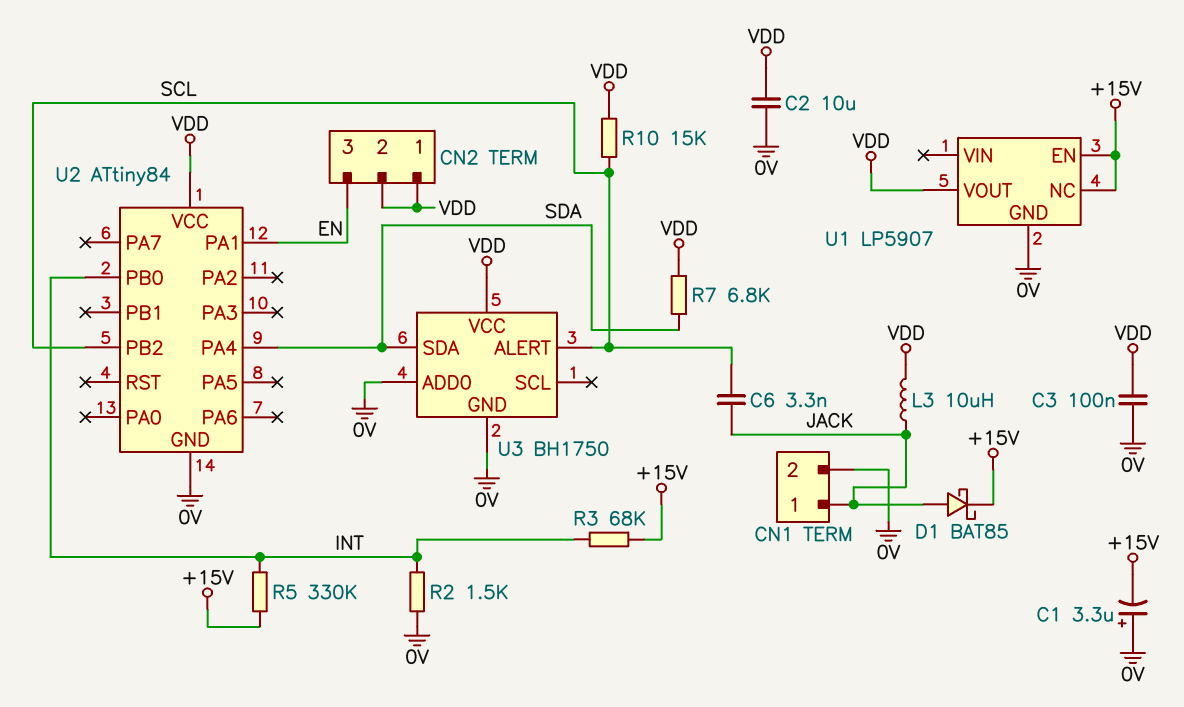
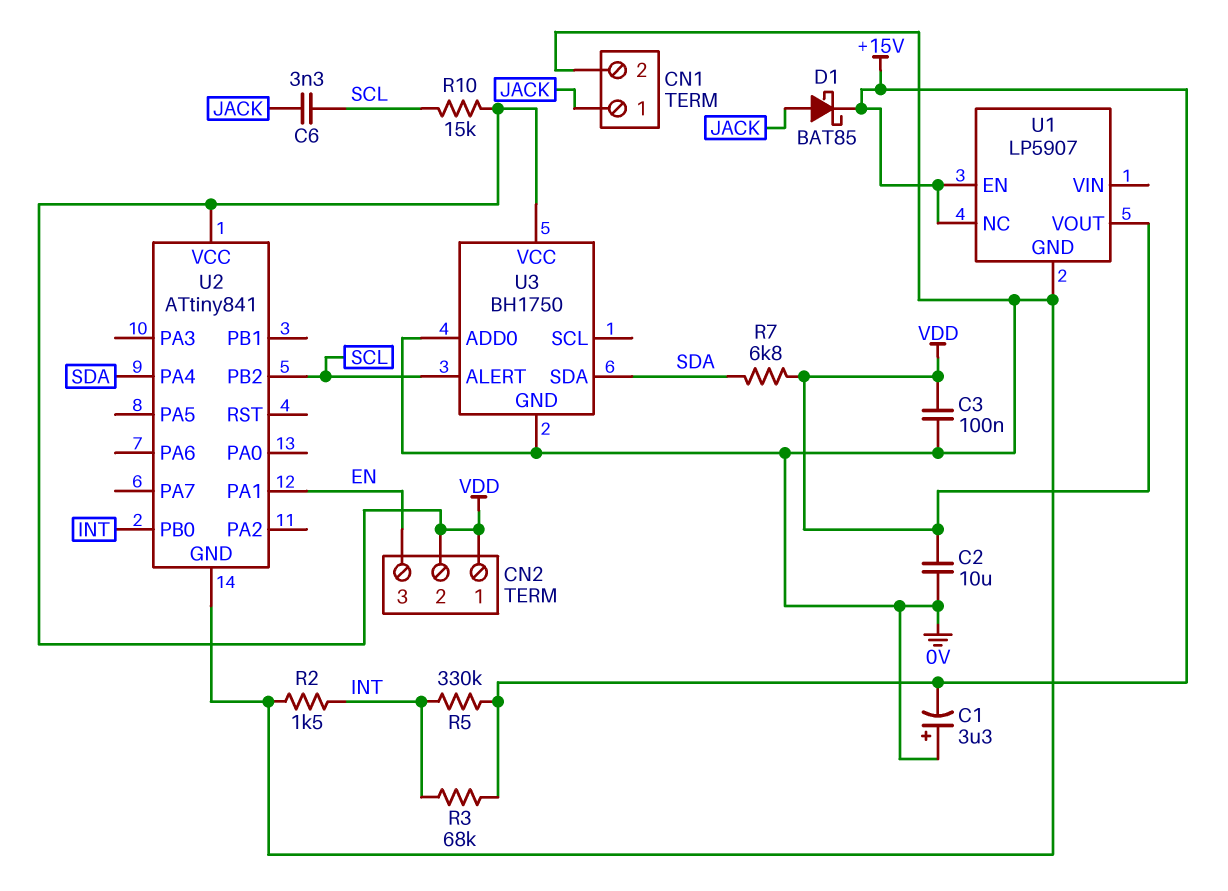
L3: 10uH (JACK, VDD) -> none
U2: ATtiny84 -> ATtiny841

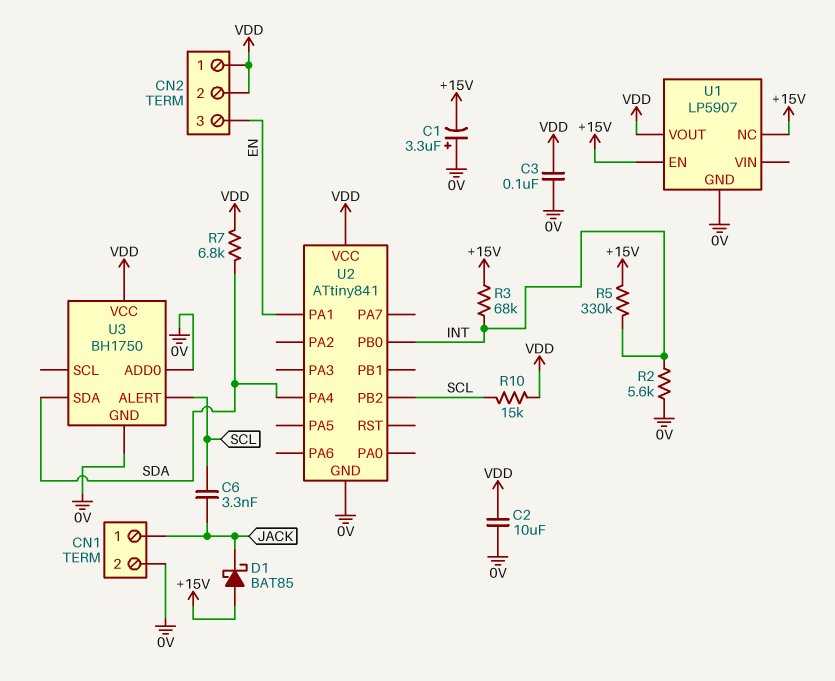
D1: schottky BAT85 (A JACK, K +15V) -> schottky BAT85 (A +15V, K JACK)
R2: 1.5k (0V, INT) -> 5.6k (0V, INT)

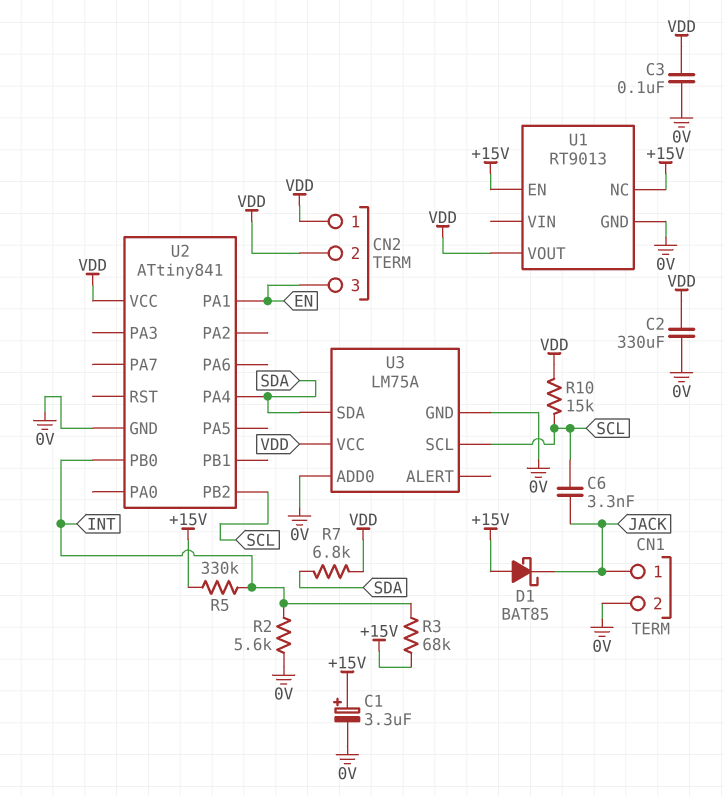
C1: 3.3uF (plus 0V, minus +15V) -> 3.3uF (plus +15V, minus 0V)
C2: 10uF (0V, VDD) -> 330uF (0V, VDD)
U1: LP5907 -> RT9013
U3: BH1750 -> LM75A
U3 pin ALERT: SCL -> none
U3 pin SCL: none -> SCL

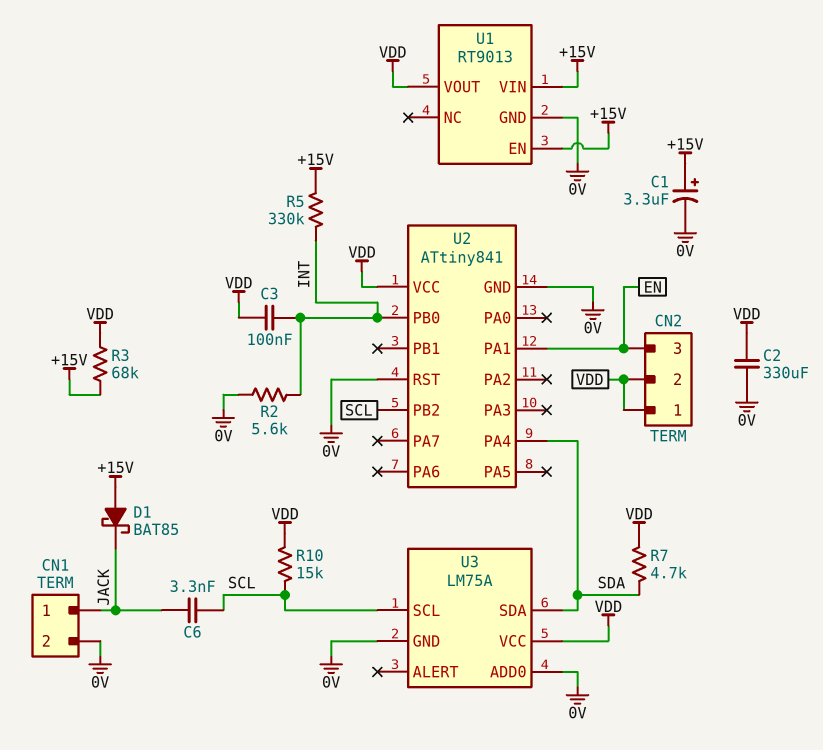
C3: 100nF (0V, VDD) -> 100nF (INT, VDD)
R3: 68k (+15V, INT) -> 68k (+15V, VDD)
R7: 6.8k (SDA, VDD) -> 4.7k (SDA, VDD)
U1 pin NC: +15V -> none
U1 pin VIN: none -> +15V
U2 pin RST: none -> 0V

